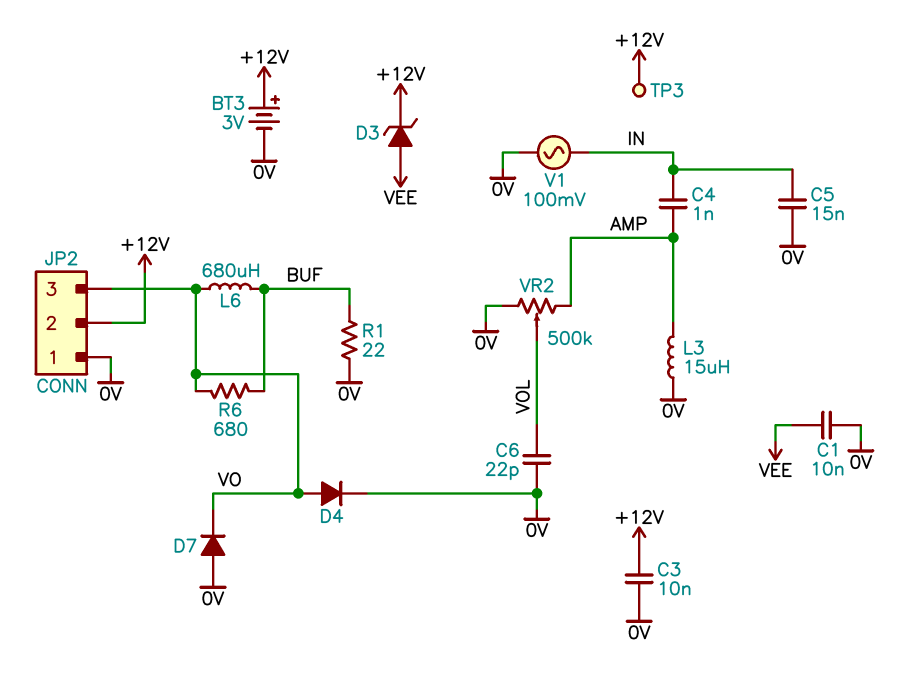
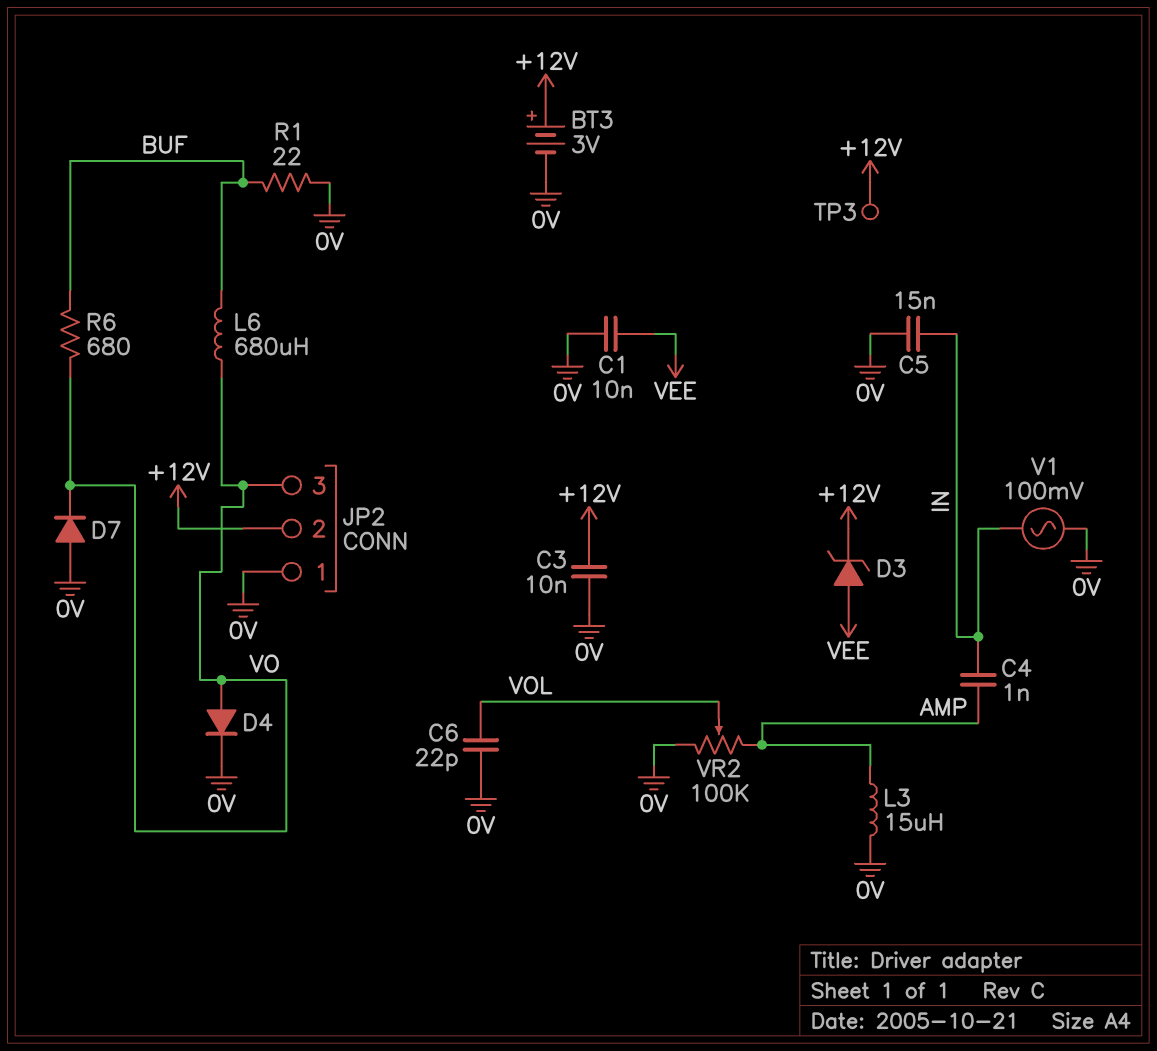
VR2: 500k (0V, AMP, wiper VOL) -> 100k (0V, AMP, wiper VOL)

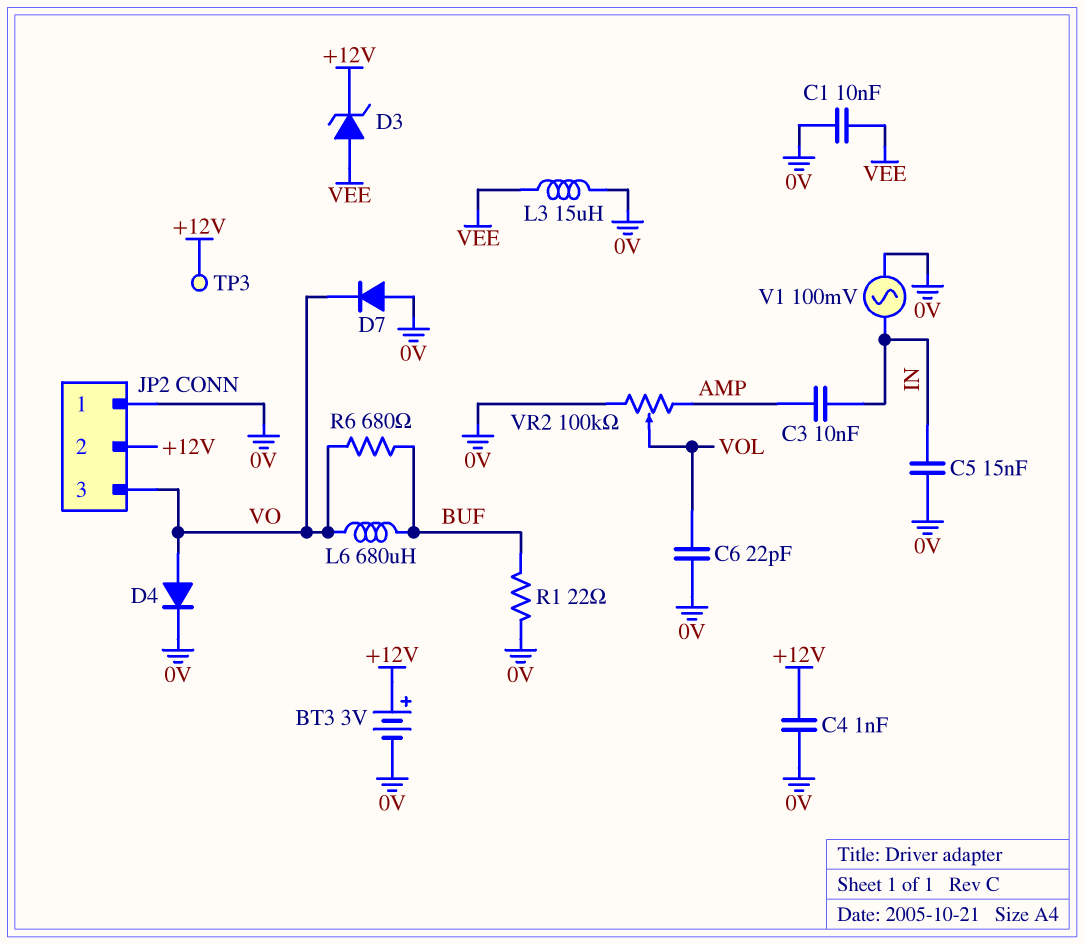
C3: 10nF (+12V, 0V) -> 10nF (AMP, IN)
C4: 1nF (AMP, IN) -> 1nF (+12V, 0V)
L3: 15uH (0V, AMP) -> 15uH (0V, VEE)

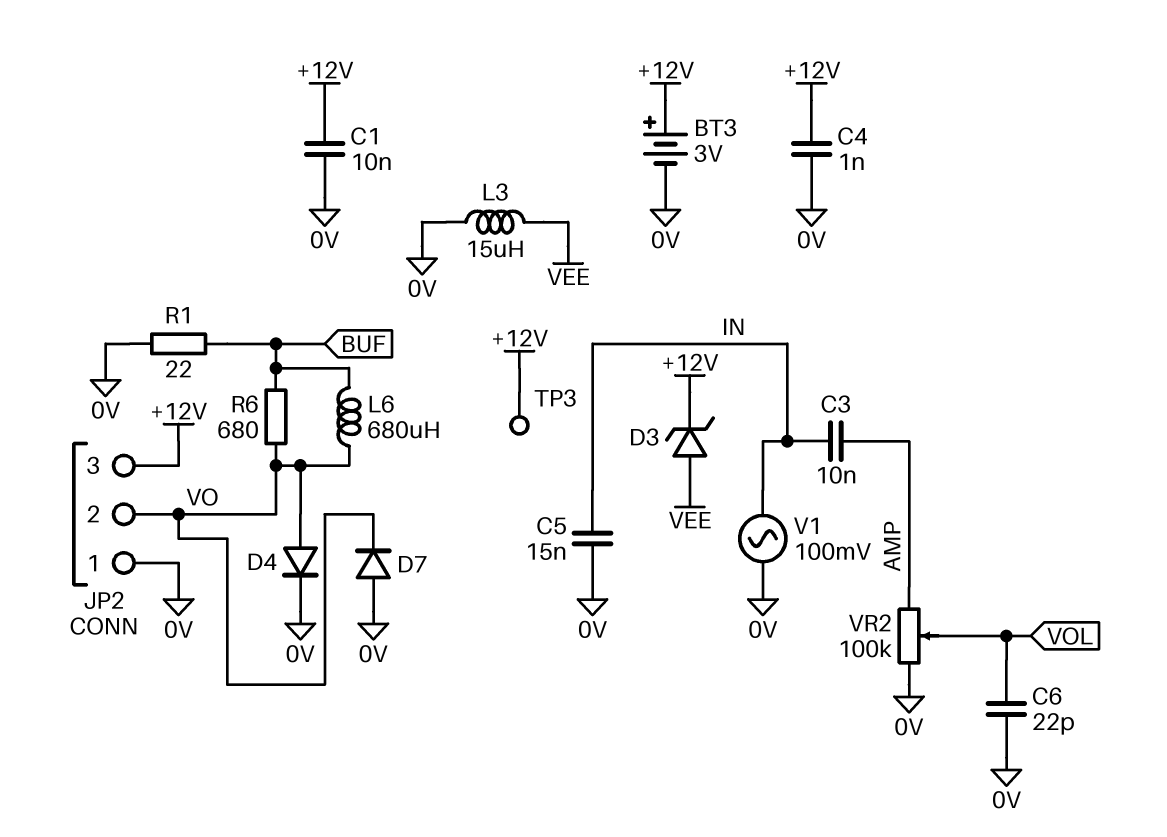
C1: 10nF (0V, VEE) -> 10nF (+12V, 0V)
JP2 pin 2: +12V -> VO
JP2 pin 3: VO -> +12V

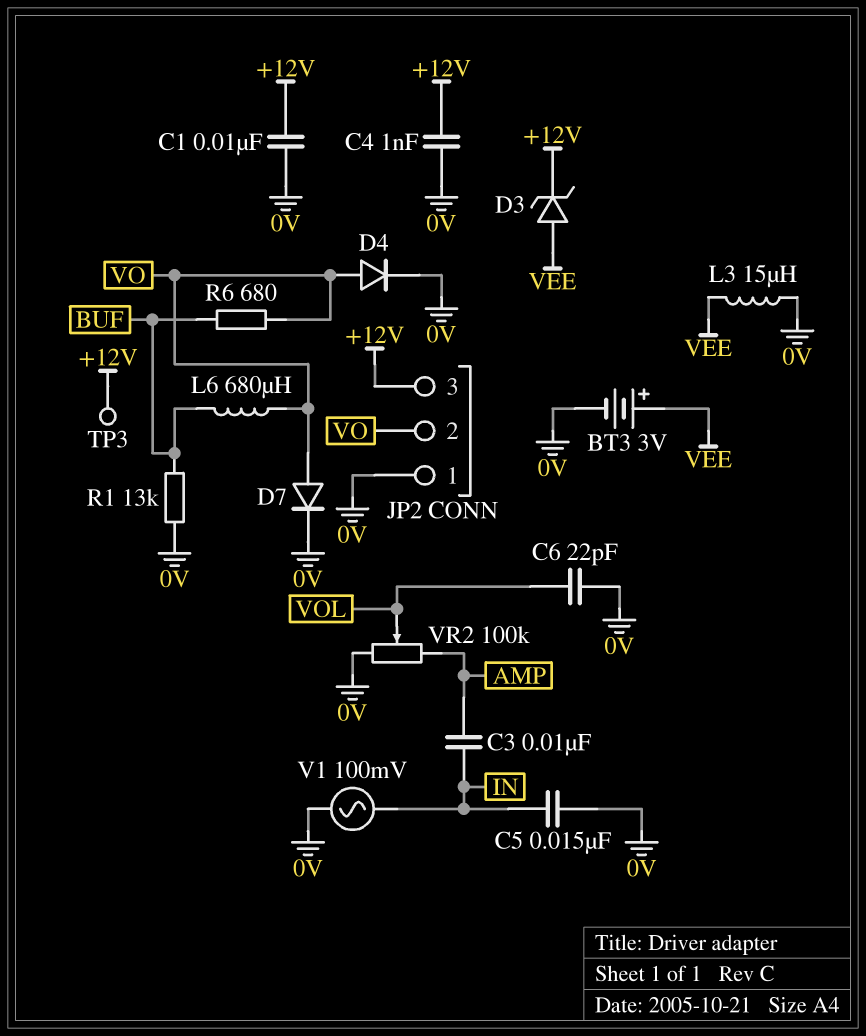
BT3: 3V (plus +12V, minus 0V) -> 3V (plus VEE, minus 0V)
D7: diode (A 0V, K VO) -> diode (A VO, K 0V)
R1: 22 (0V, BUF) -> 13k (0V, BUF)

